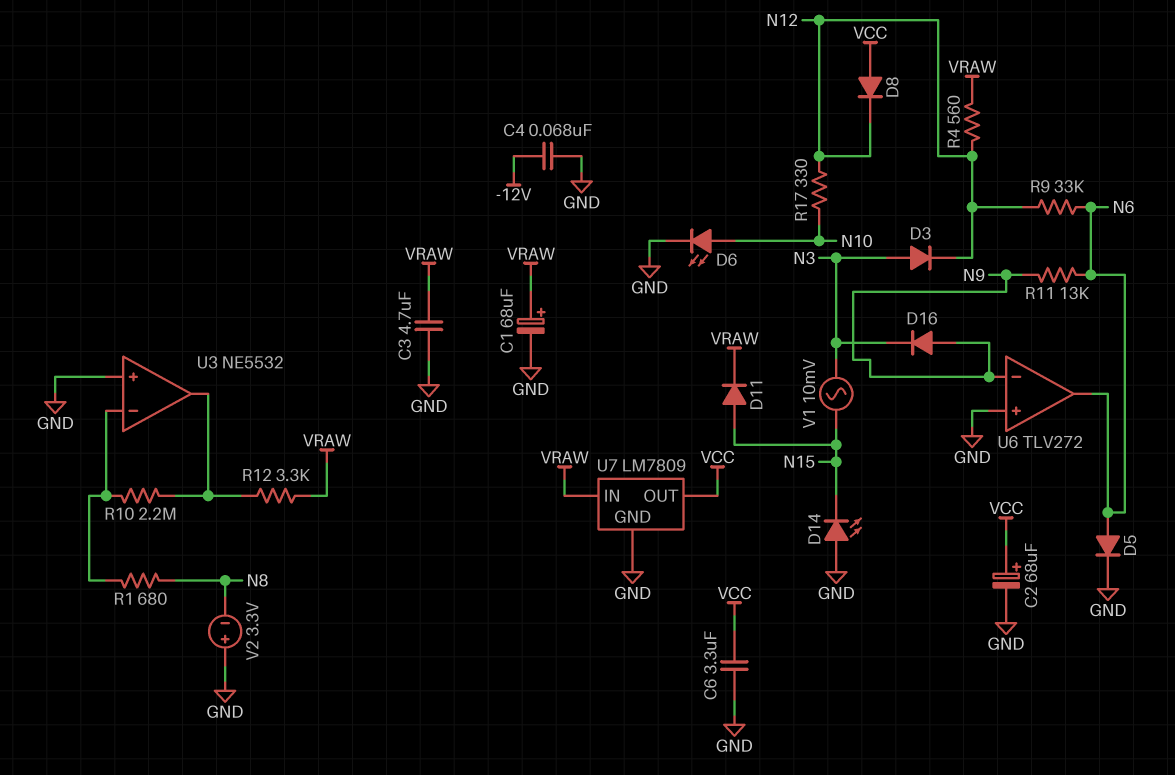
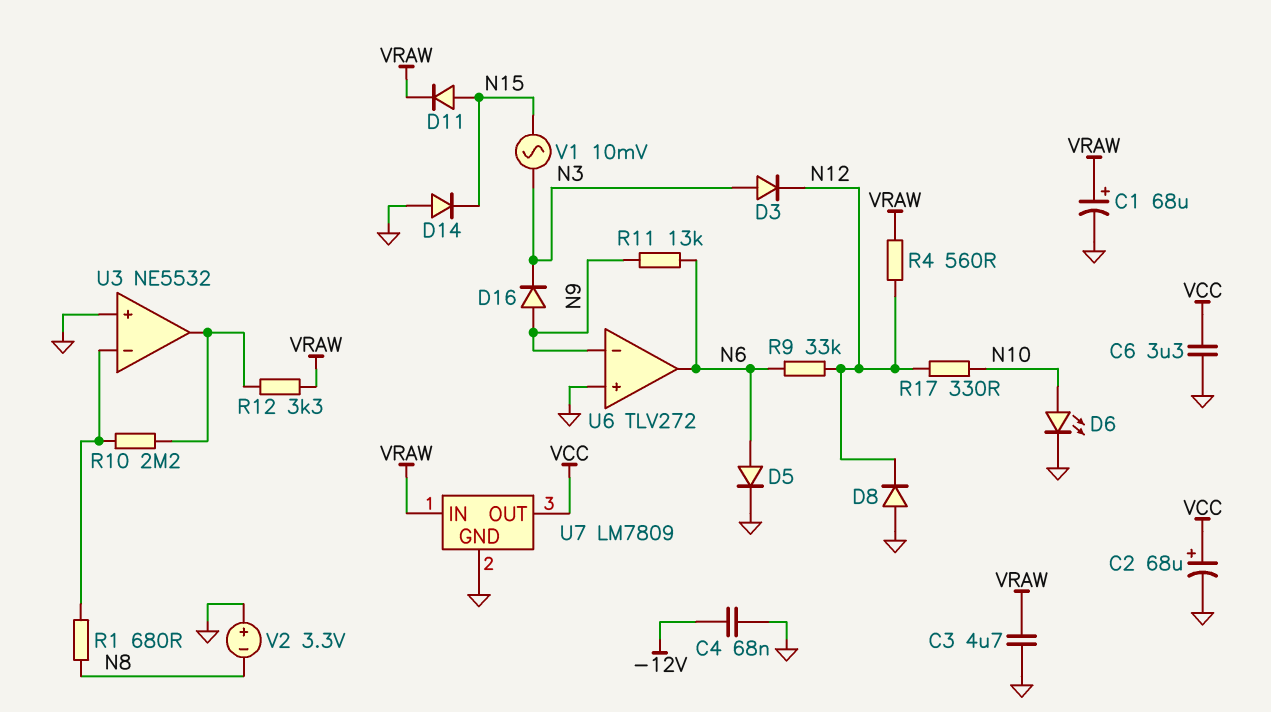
D8: diode (A VCC, K N12) -> diode (A GND, K N12)
D14: LED (A GND, K N15) -> diode (A GND, K N15)

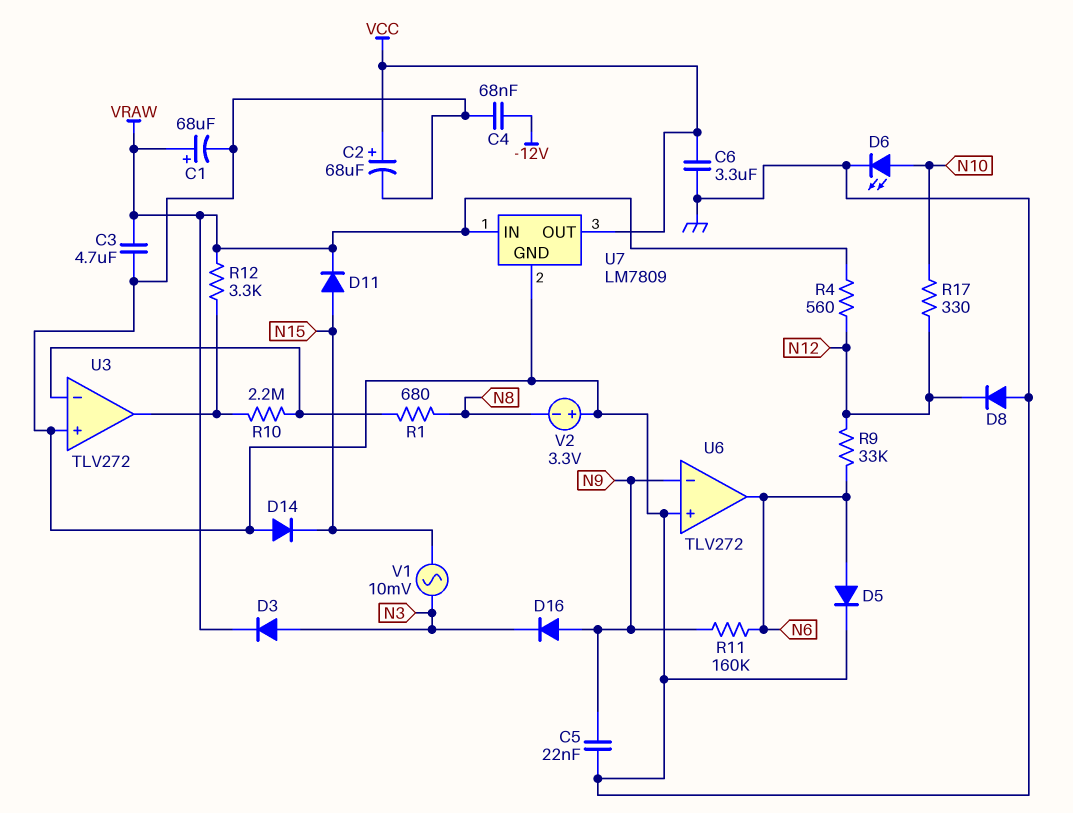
C5: none -> 22nF (GND, N9)
D3: diode (A N3, K N12) -> diode (A N3, K VRAW)
R11: 13k (N6, N9) -> 160k (N6, N9)
U3: NE5532 -> TLV272

